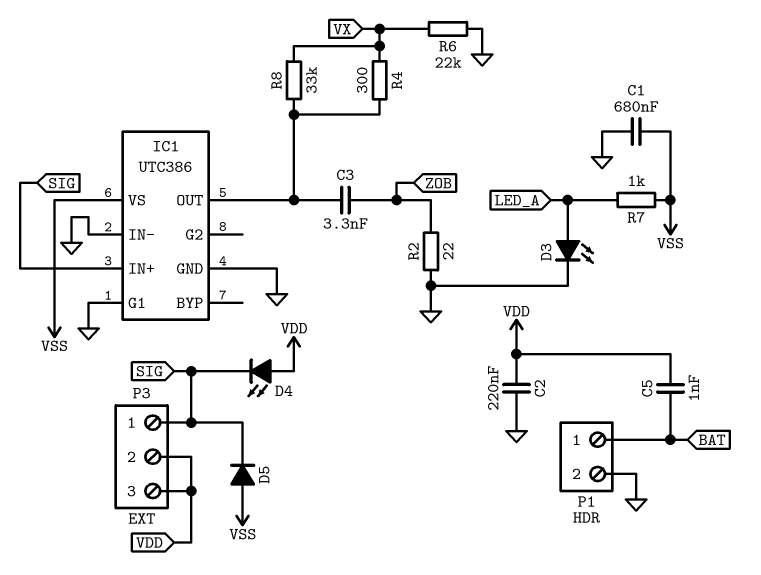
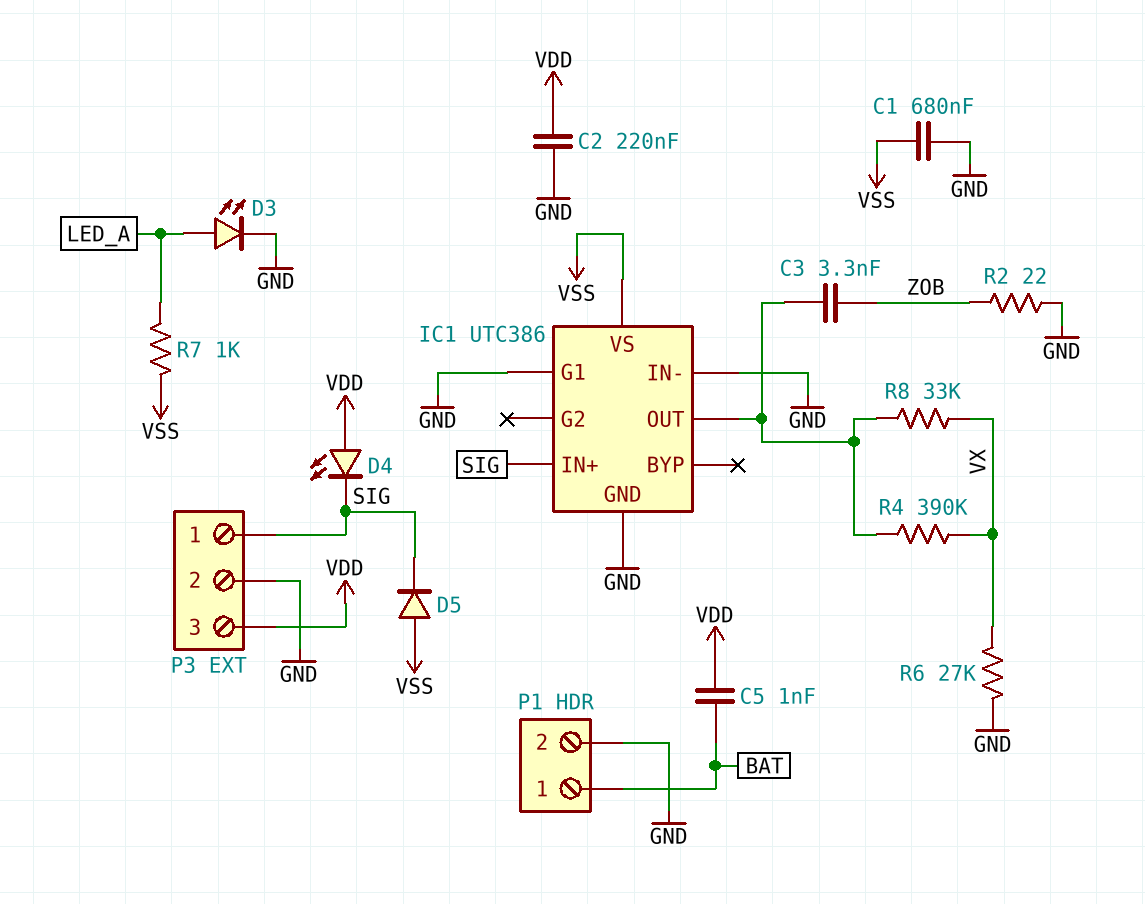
P3 pin 2: VDD -> GND
R4: 300 (IC1/OUT, VX) -> 390k (IC1/OUT, VX)
R6: 22k (GND, VX) -> 27k (GND, VX)

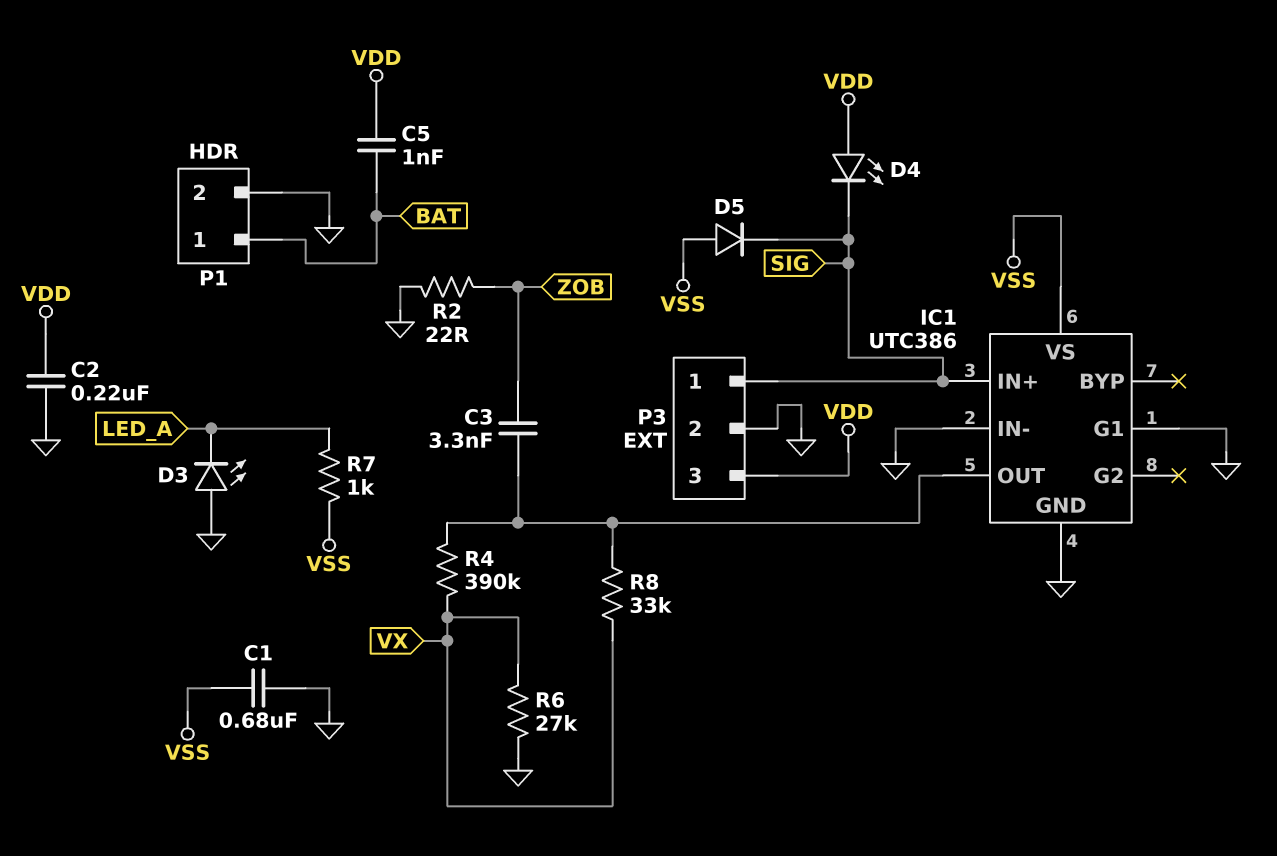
D3: LED (A LED_A, K GND) -> LED (A GND, K LED_A)

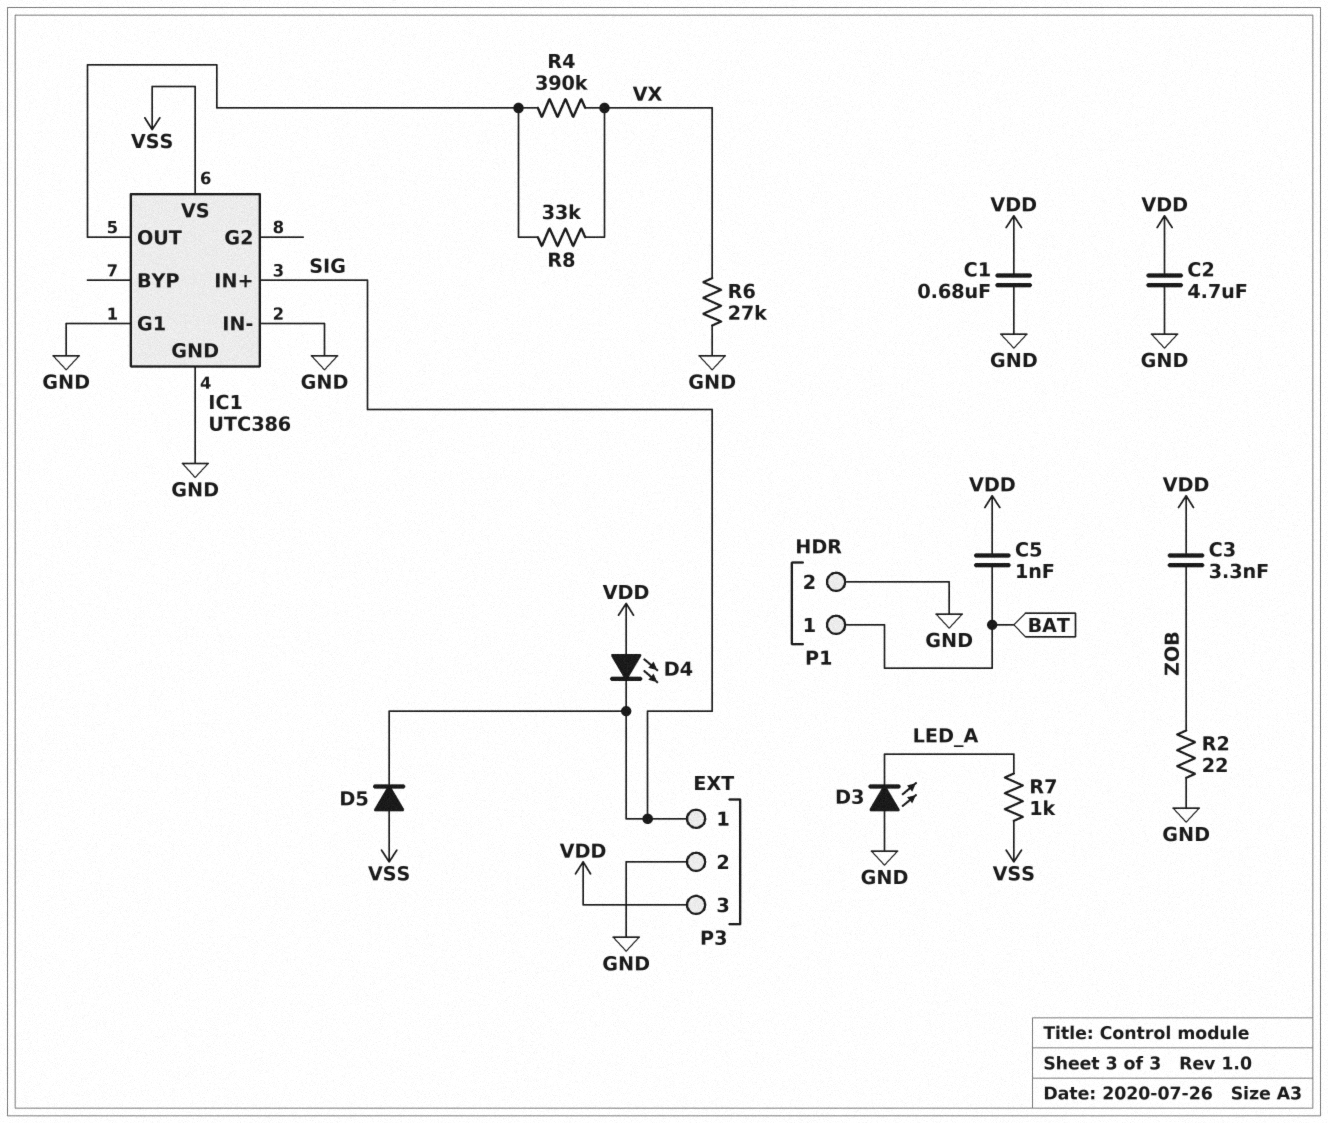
C1: 680nF (GND, VSS) -> 680nF (GND, VDD)
C2: 220nF (GND, VDD) -> 4.7uF (GND, VDD)
C3: 3.3nF (IC1/OUT, ZOB) -> 3.3nF (VDD, ZOB)

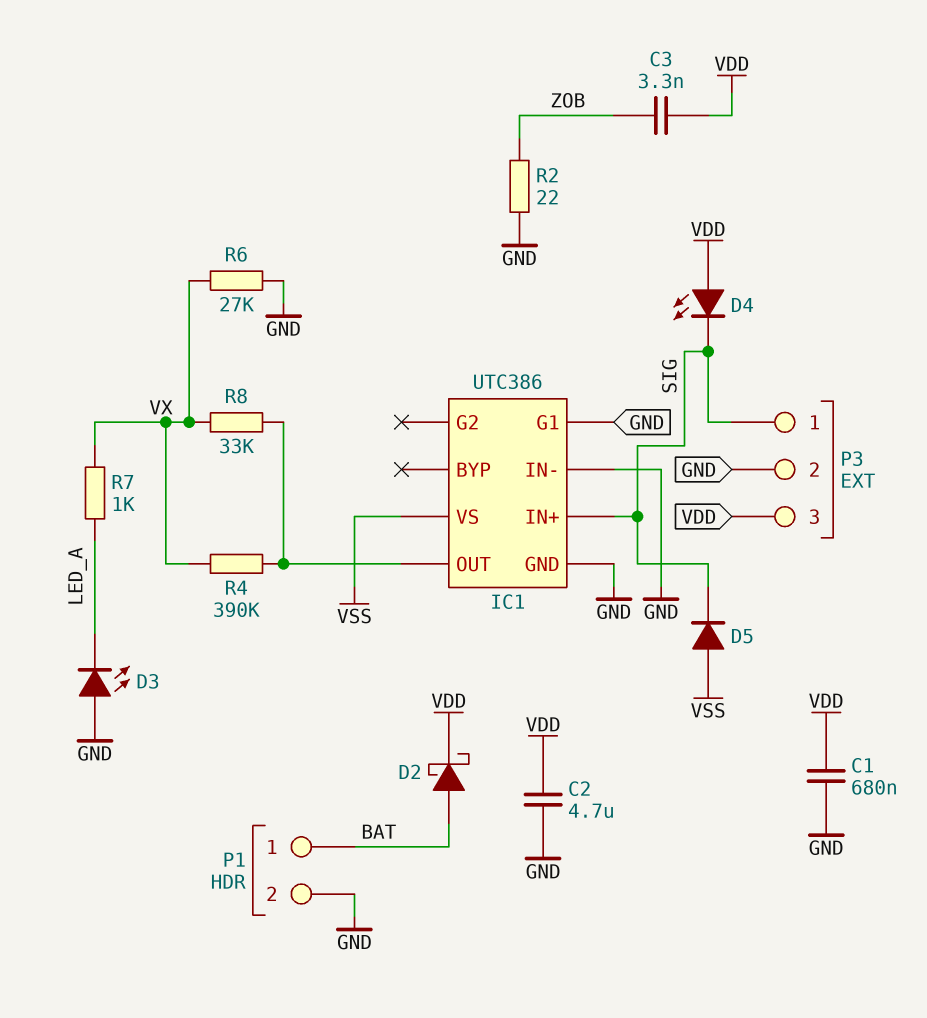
C5: 1nF (BAT, VDD) -> none
D2: none -> schottky (A BAT, K VDD)
R7: 1k (LED_A, VSS) -> 1k (LED_A, VX)

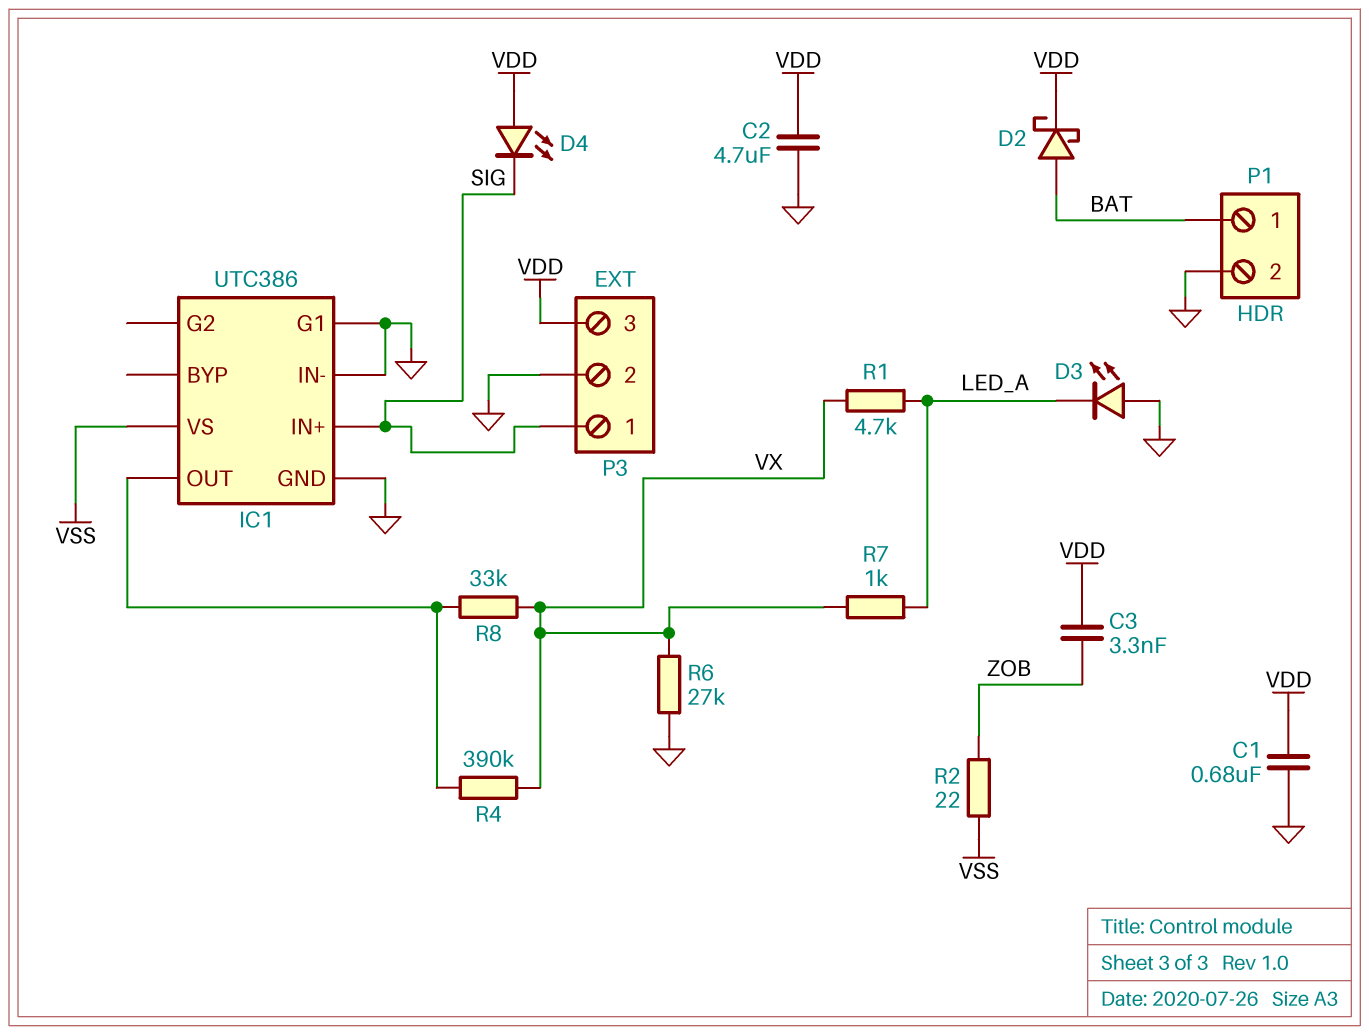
D5: diode (A VSS, K SIG) -> none
R1: none -> 4.7k (LED_A, VX)
R2: 22 (GND, ZOB) -> 22 (VSS, ZOB)

